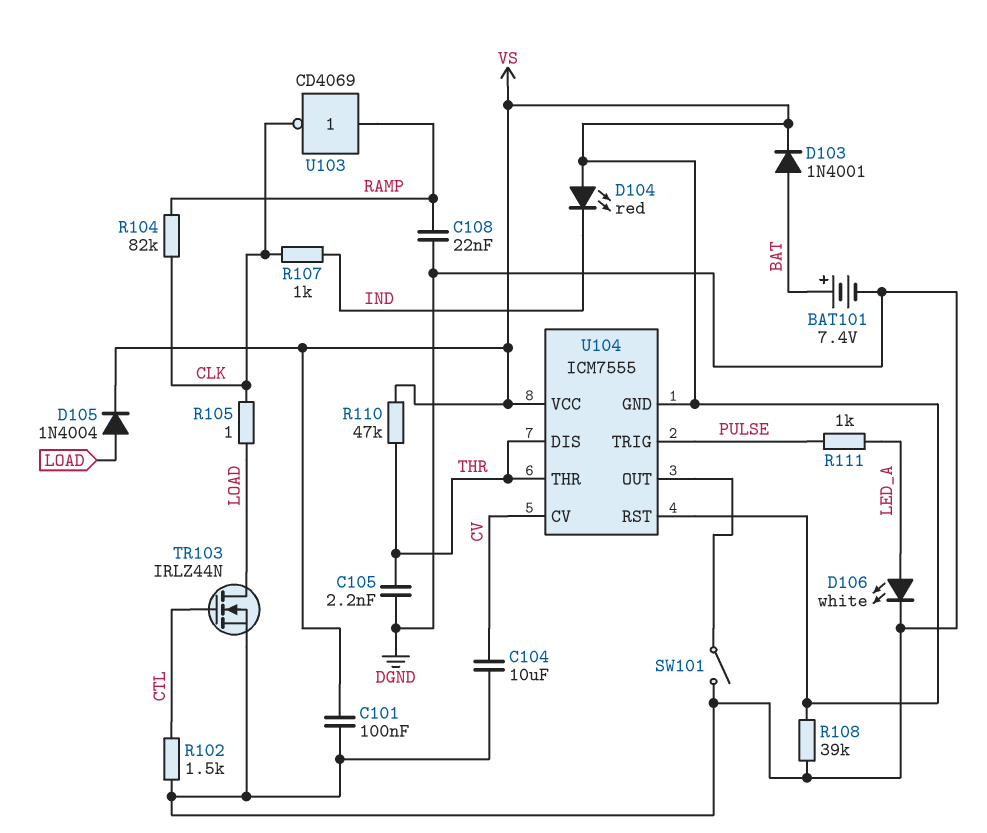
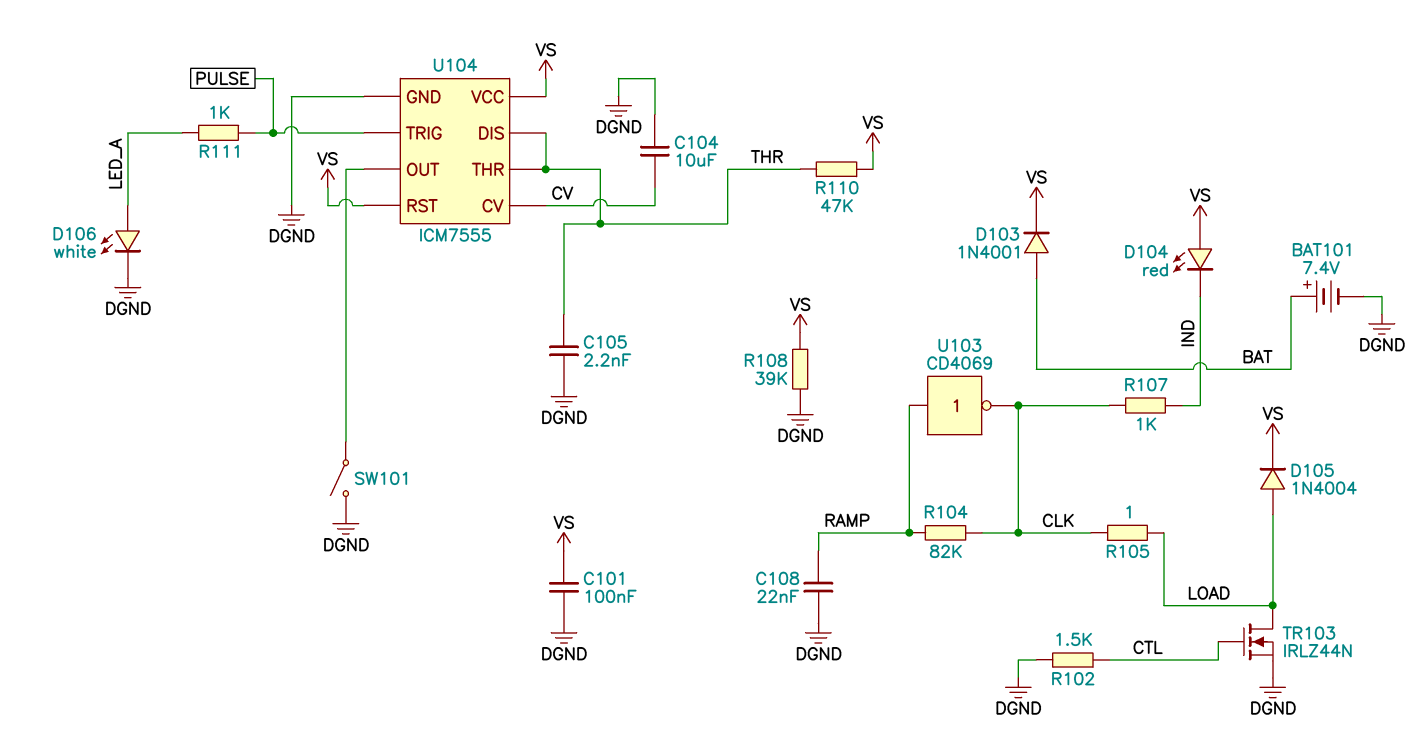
U104 pin GND: VS -> DGND

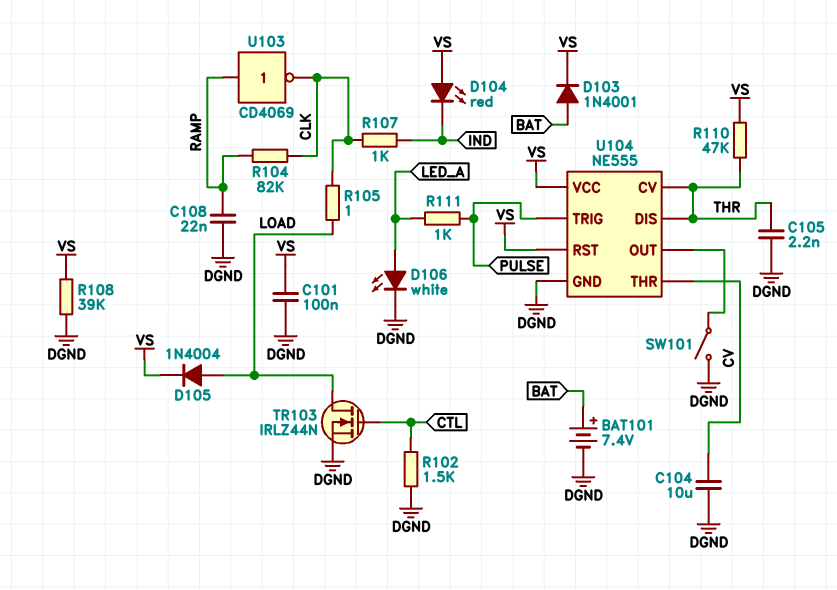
U104: ICM7555 -> NE555
U104 pin CV: CV -> THR
U104 pin THR: THR -> CV

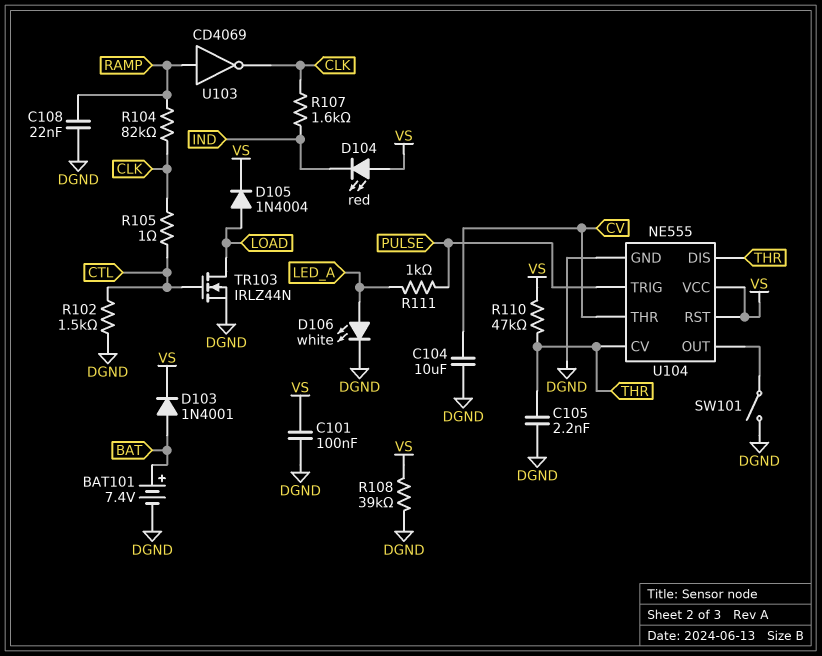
R105: 1 (CLK, LOAD) -> 1 (CLK, CTL)
R107: 1k (CLK, IND) -> 1.6k (CLK, IND)

